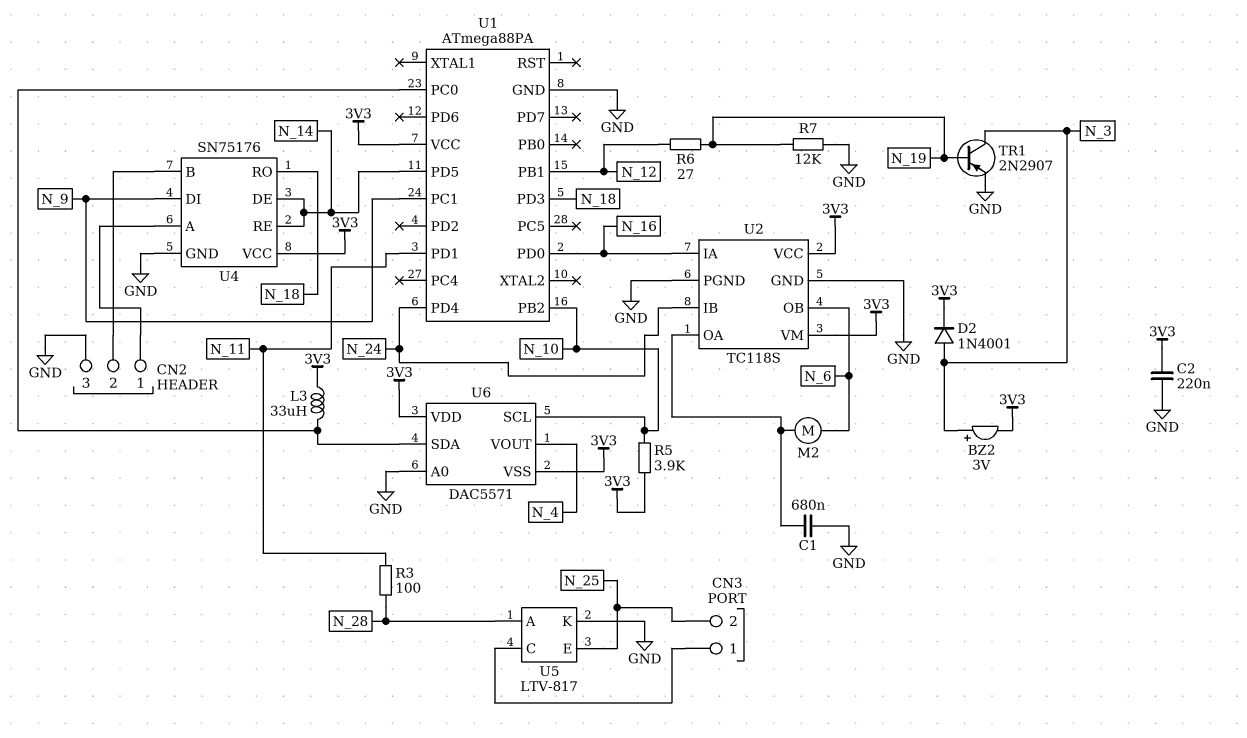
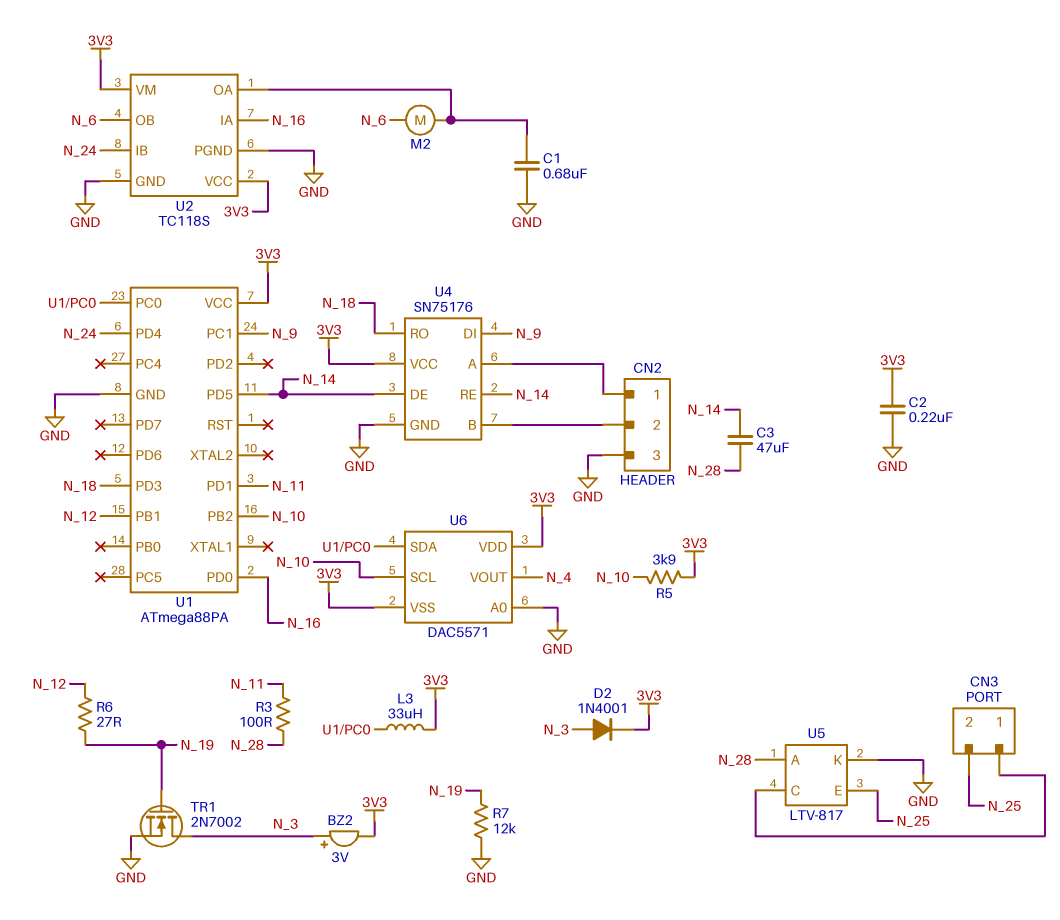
C3: none -> 47uF (N_14, N_28)
TR1: PNP 2N2907 (B N_19, C N_3, E GND) -> NMOS 2N7002 (G N_19, D N_3, S GND)

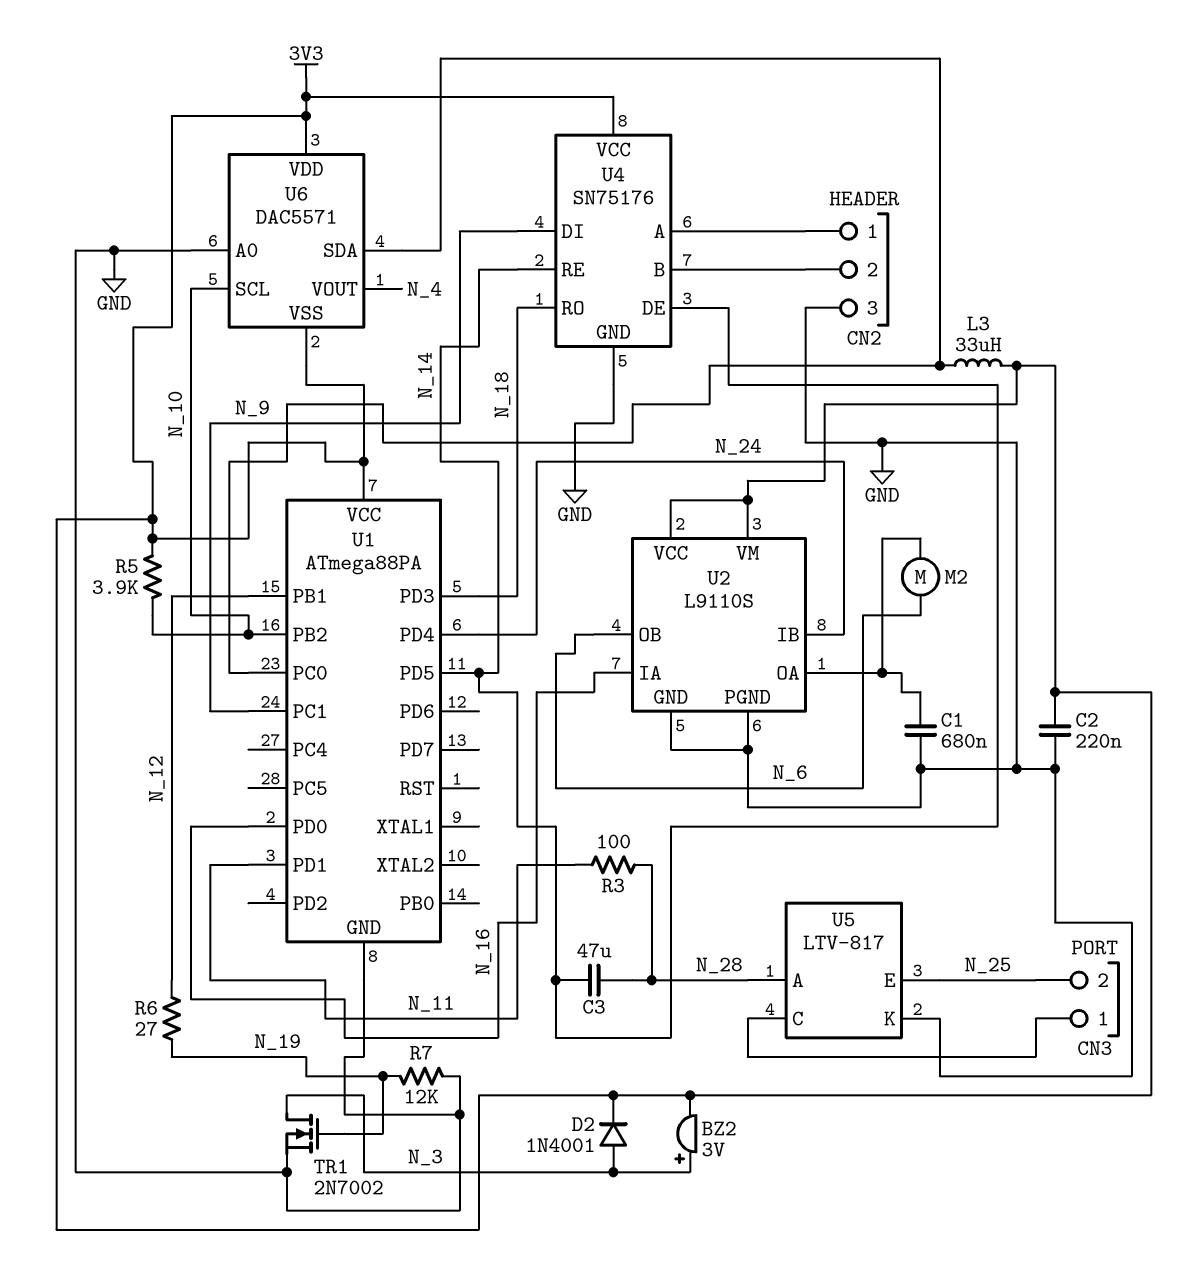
U2: TC118S -> L9110S

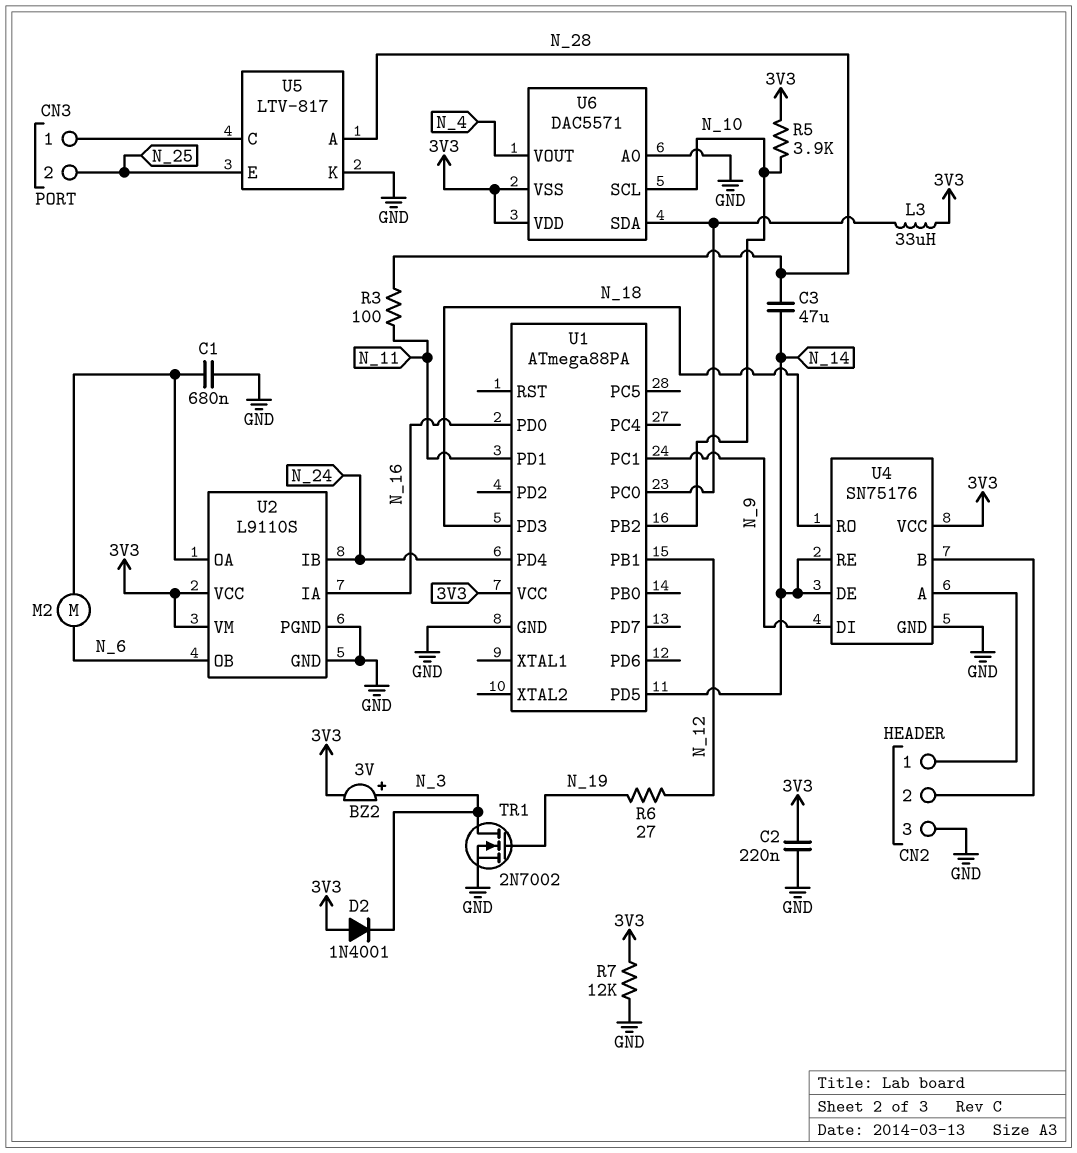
D2: diode 1N4001 (A N_3, K 3V3) -> diode 1N4001 (A 3V3, K N_3)
R7: 12k (GND, N_19) -> 12k (3V3, GND)

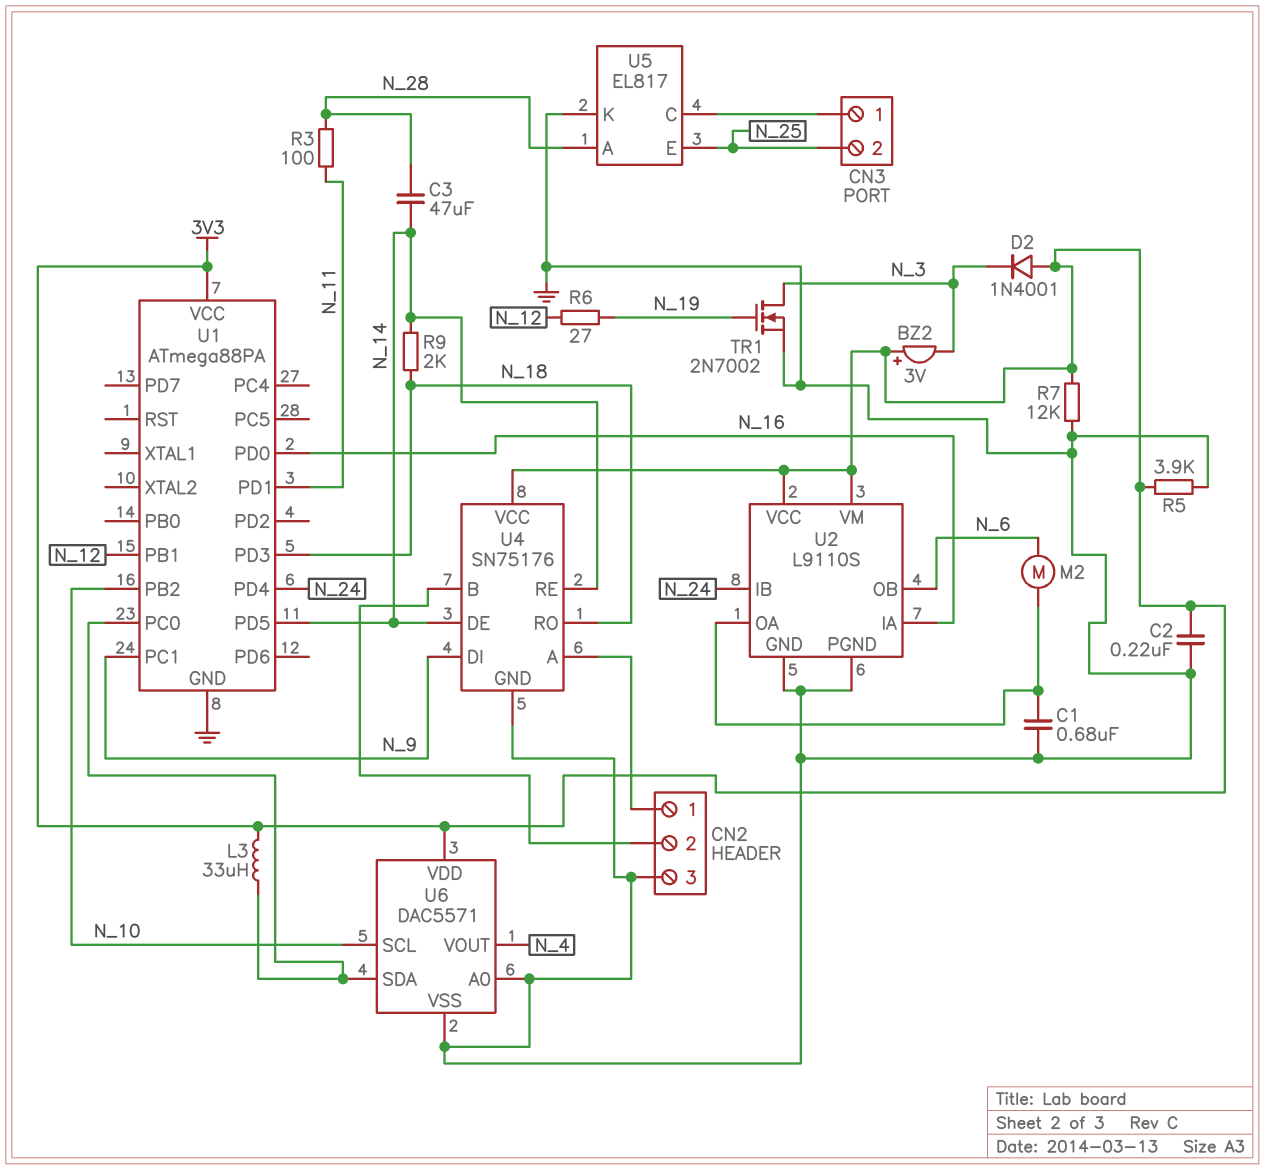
BZ2: buzzer 3V (plus N_3, minus 3V3) -> buzzer 3V (plus 3V3, minus N_3)
R5: 3.9k (3V3, N_10) -> 3.9k (3V3, GND)
R9: none -> 2k (N_14, N_18)
U5: LTV-817 -> EL817
U6 pin VSS: 3V3 -> GND

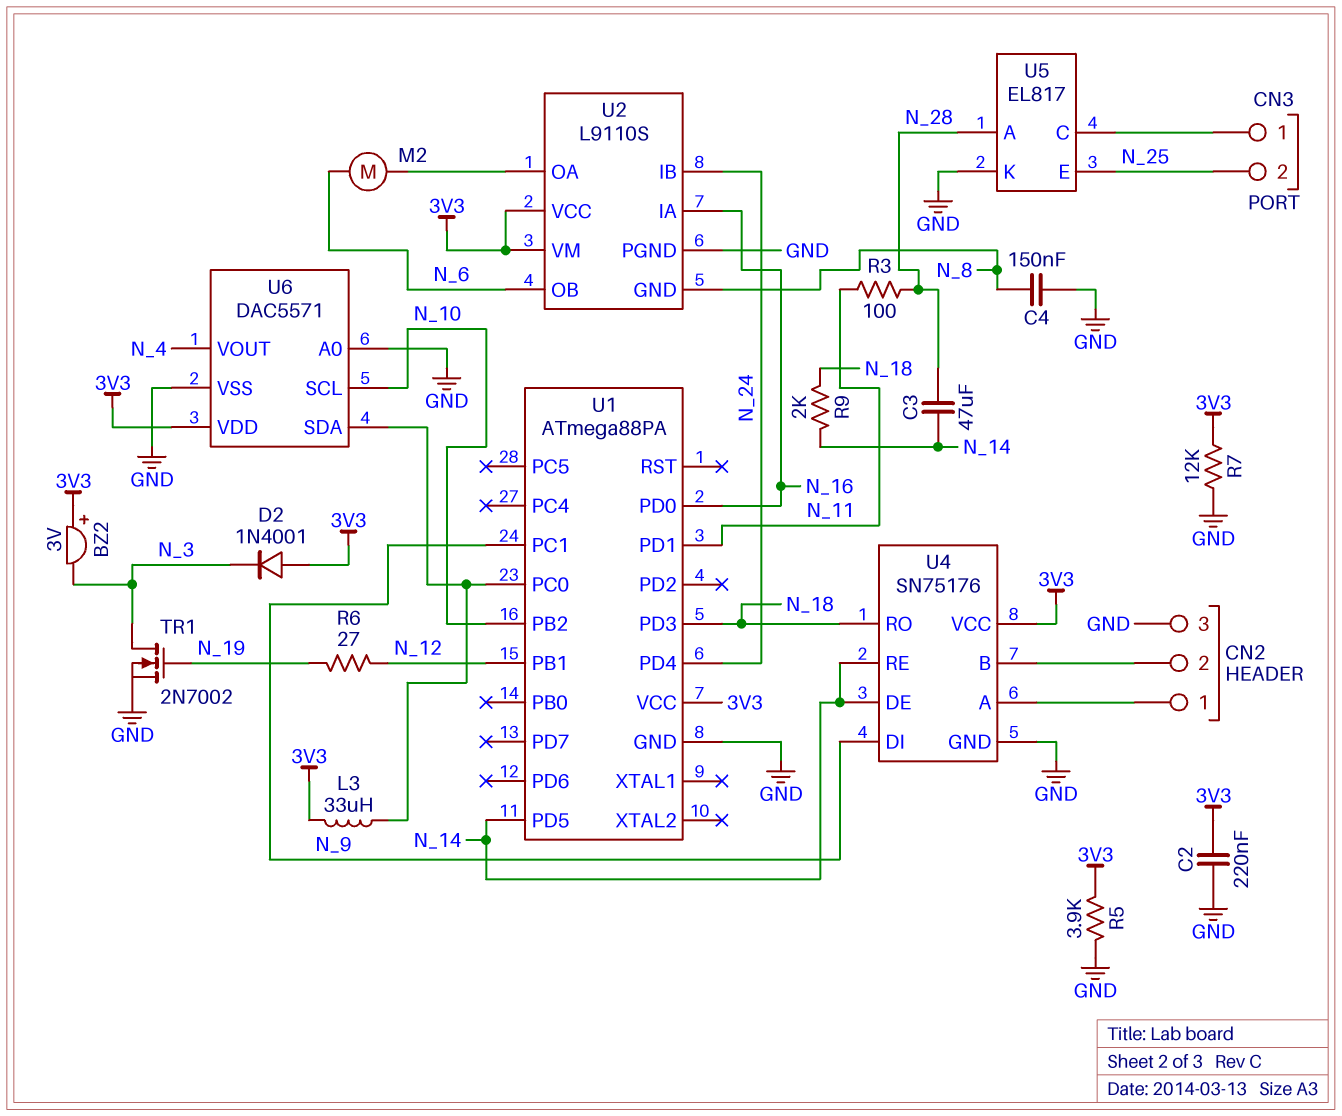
C1: 680nF (GND, U2/OA) -> none
C4: none -> 150nF (GND, N_8)
U2 pin GND: GND -> N_8

